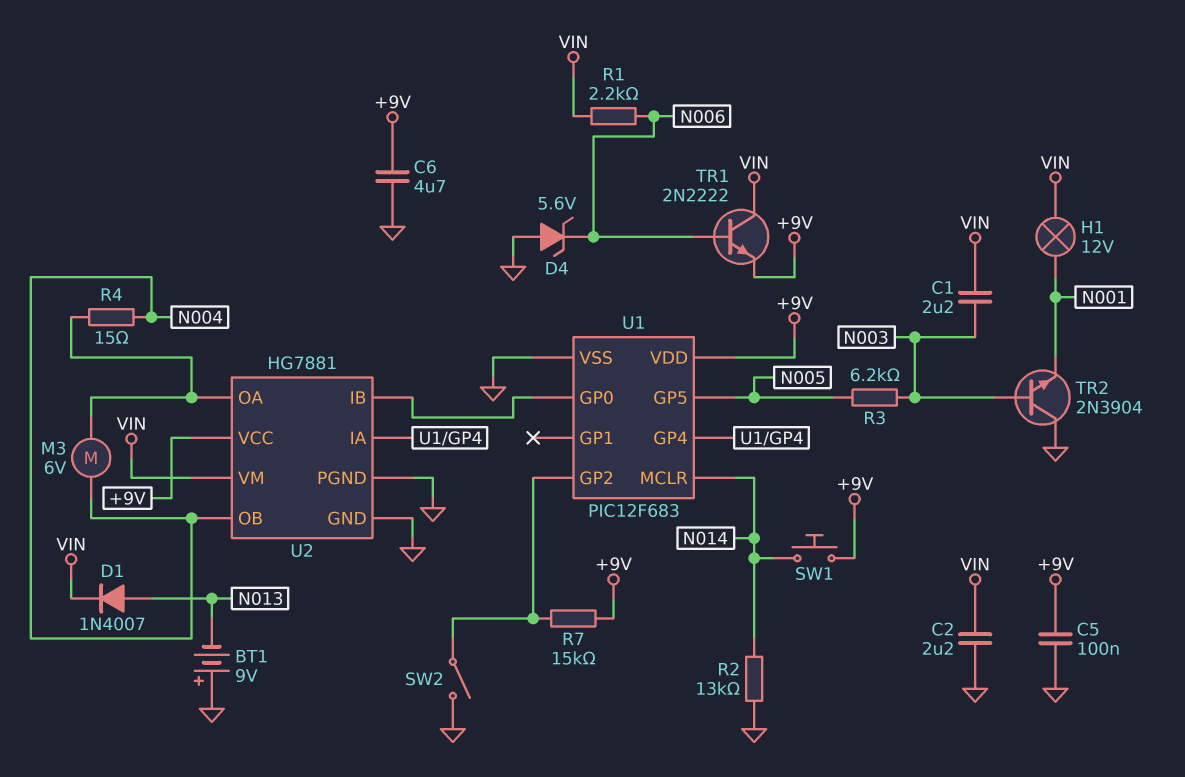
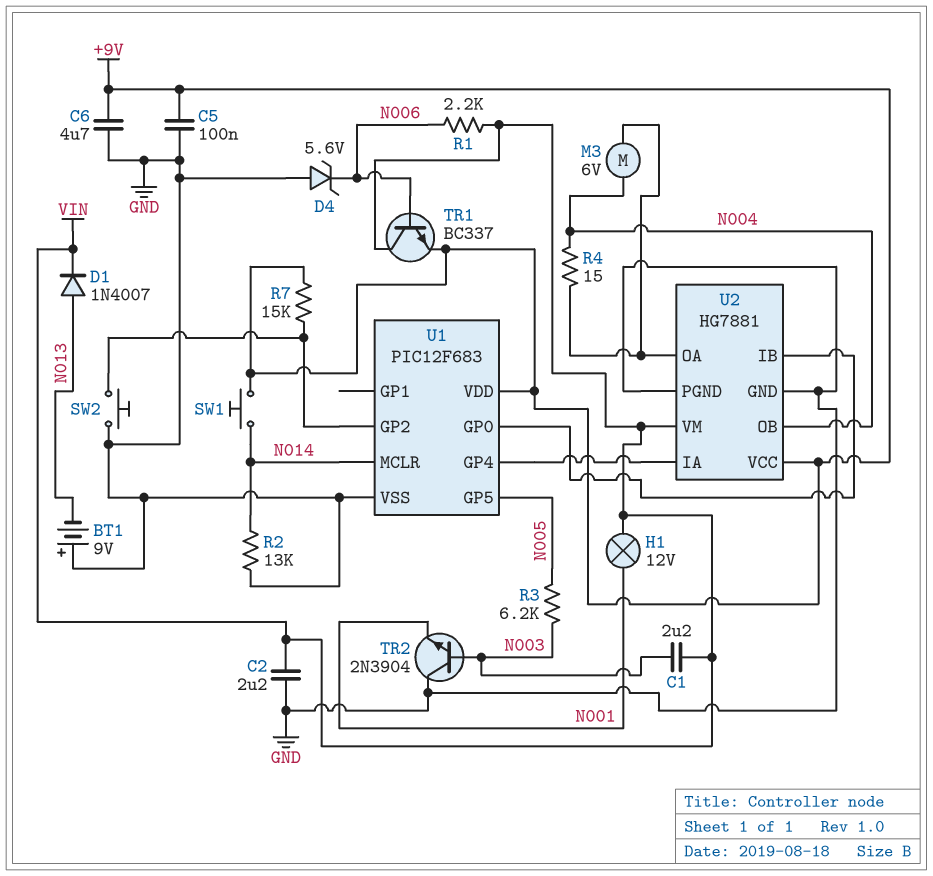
SW2: switch (GND, U1/GP2) -> button (GND, U1/GP2)
TR1: NPN 2N2222 (B N006, C VIN, E +9V) -> NPN BC337 (B N006, C VIN, E +9V)

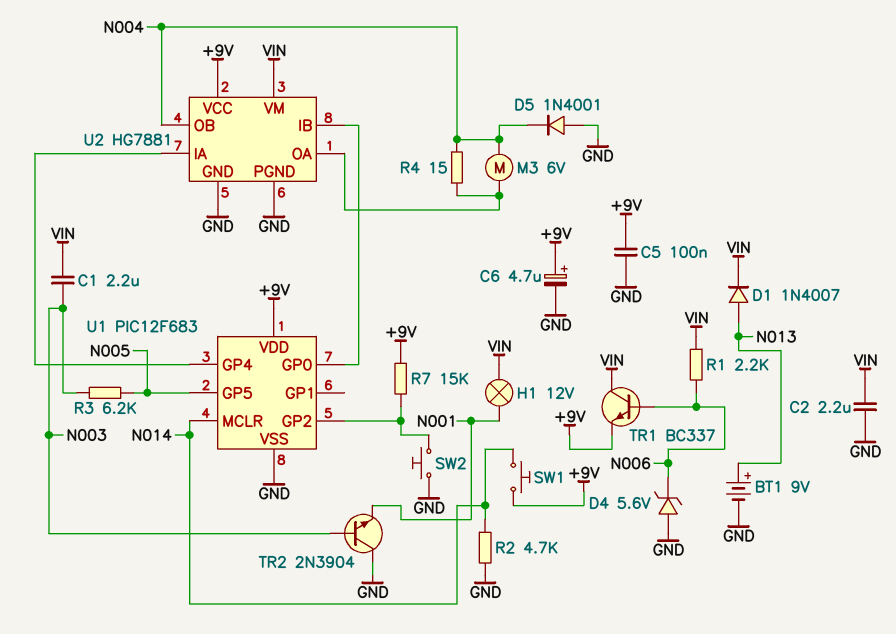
BT1: 9V (plus GND, minus N013) -> 9V (plus N013, minus GND)
C6: 4.7uF (+9V, GND) -> 4.7uF (plus +9V, minus GND)
D5: none -> diode 1N4001 (A GND, K N004)
R2: 13k (GND, N014) -> 4.7k (GND, N014)

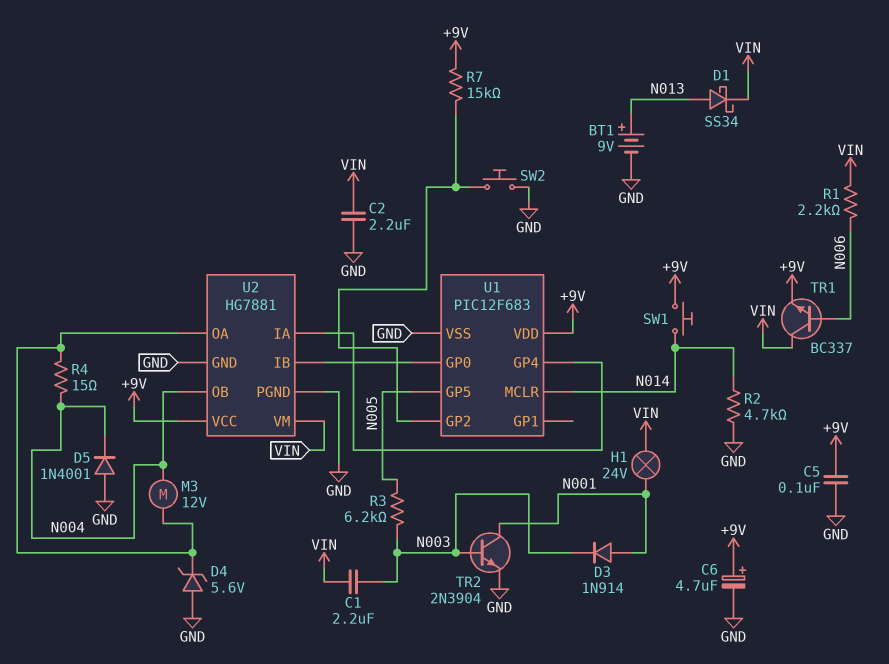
D1: diode 1N4007 (A N013, K VIN) -> schottky SS34 (A N013, K VIN)
D3: none -> diode 1N914 (A N001, K N003)
D4: zener 5.6V (A GND, K N006) -> zener 5.6V (A GND, K U2/OA)
H1: lamp 12V (N001, VIN) -> lamp 24V (N001, VIN)
M3: motor 6V (N004, U2/OA) -> motor 12V (N004, U2/OA)
TR2: NPN 2N3904 (B N003, C GND, E N001) -> NPN 2N3904 (B N003, C N001, E GND)

